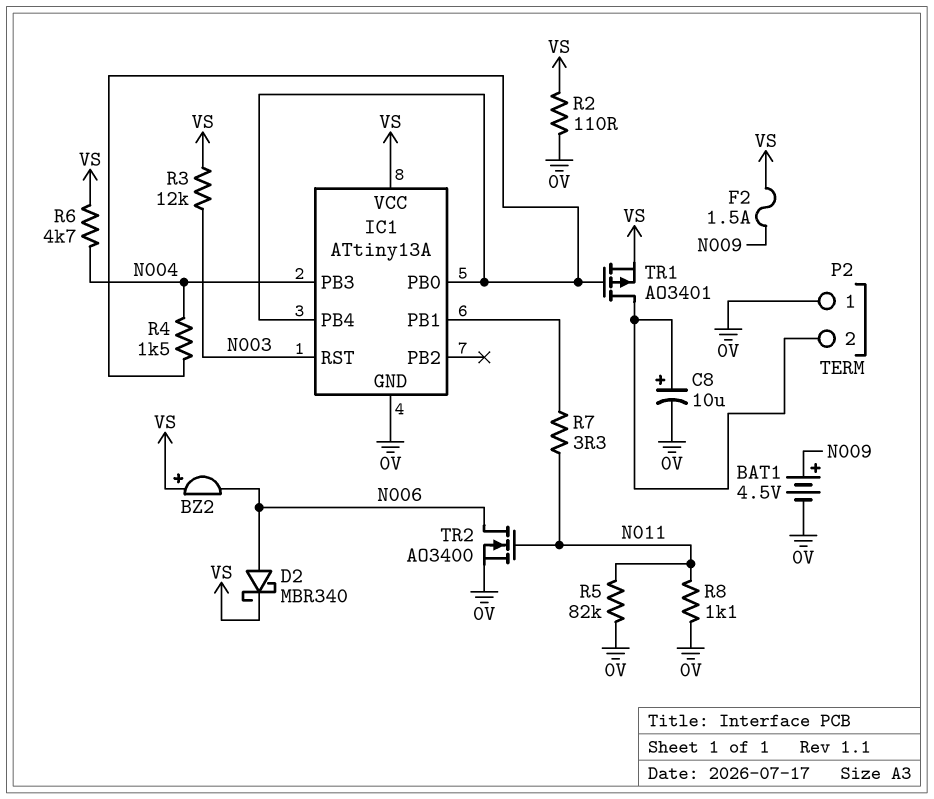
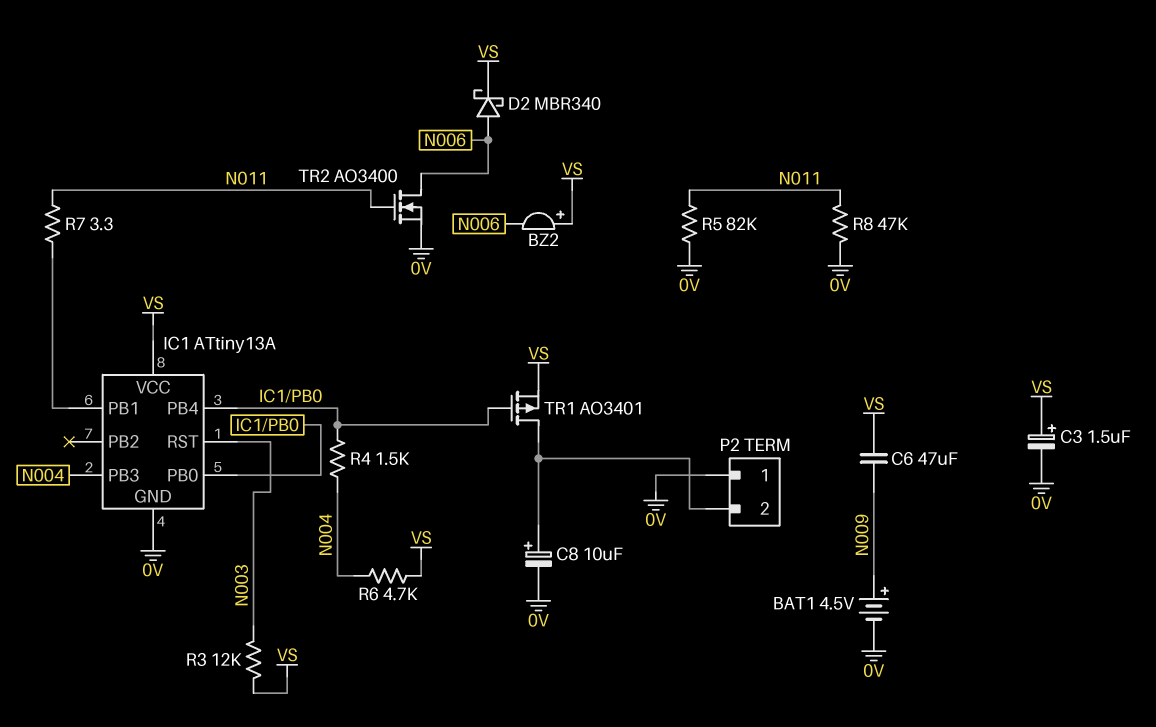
C3: none -> 1.5uF (plus VS, minus 0V)
C6: none -> 47uF (N009, VS)
F2: 1.5A (N009, VS) -> none
R2: 110 (0V, VS) -> none
R8: 1.1k (0V, N011) -> 47k (0V, N011)

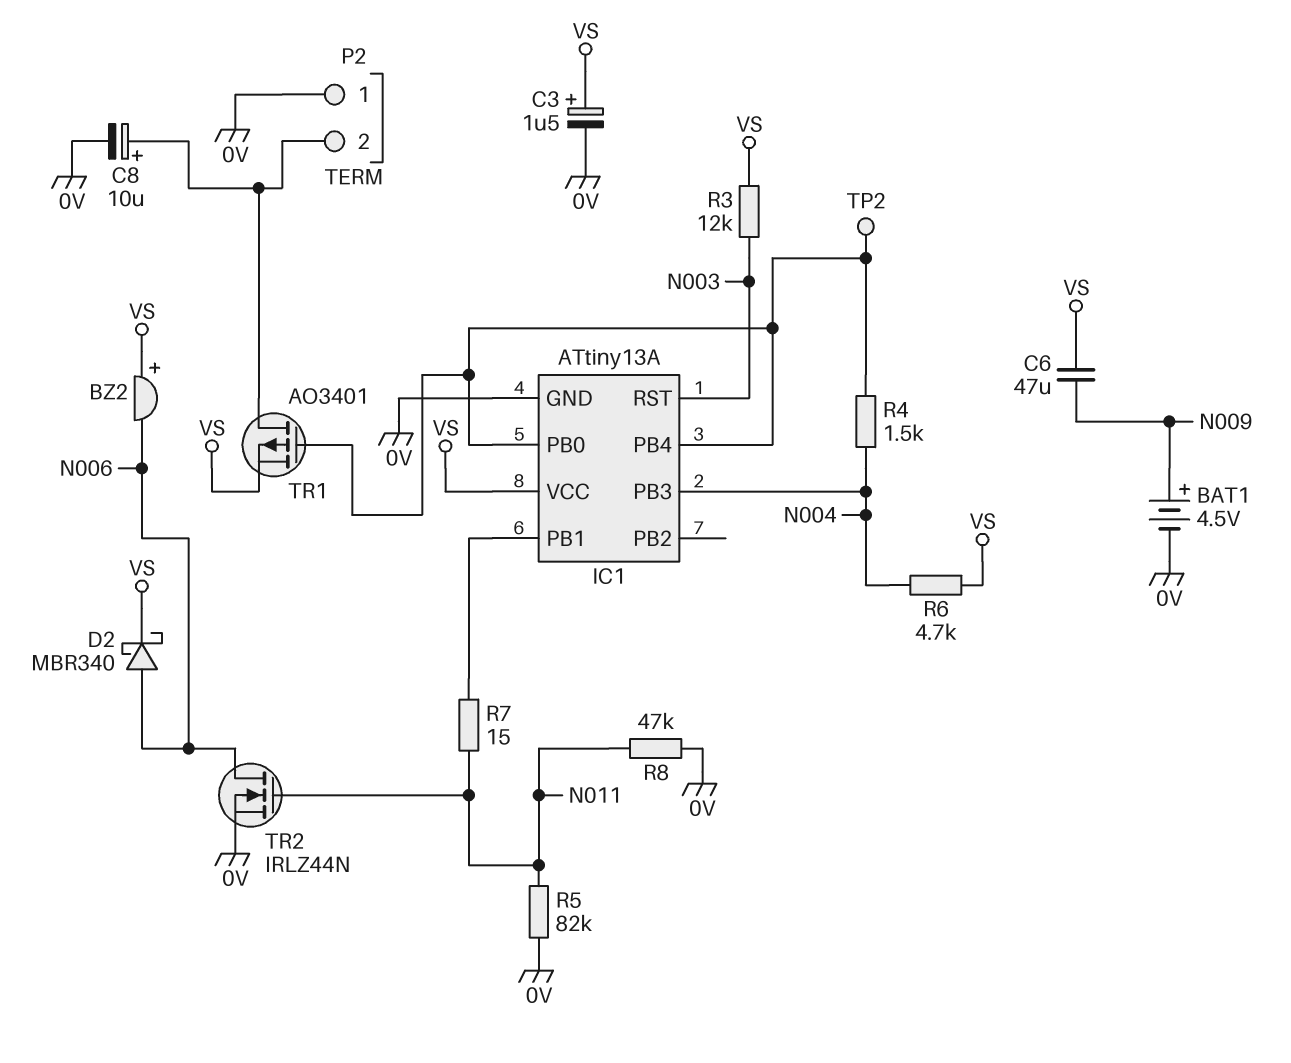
R7: 3.3 (IC1/PB1, N011) -> 15 (IC1/PB1, N011)
TP2: none -> test point (IC1/PB0)
TR2: NMOS AO3400 (G N011, D N006, S 0V) -> NMOS IRLZ44N (G N011, D N006, S 0V)

